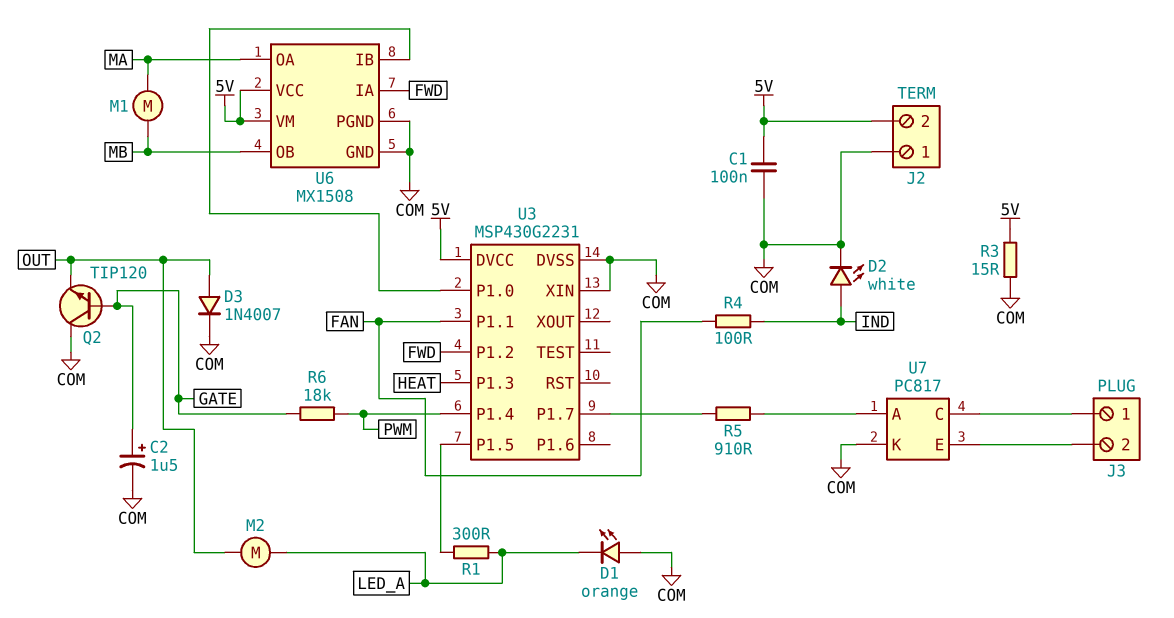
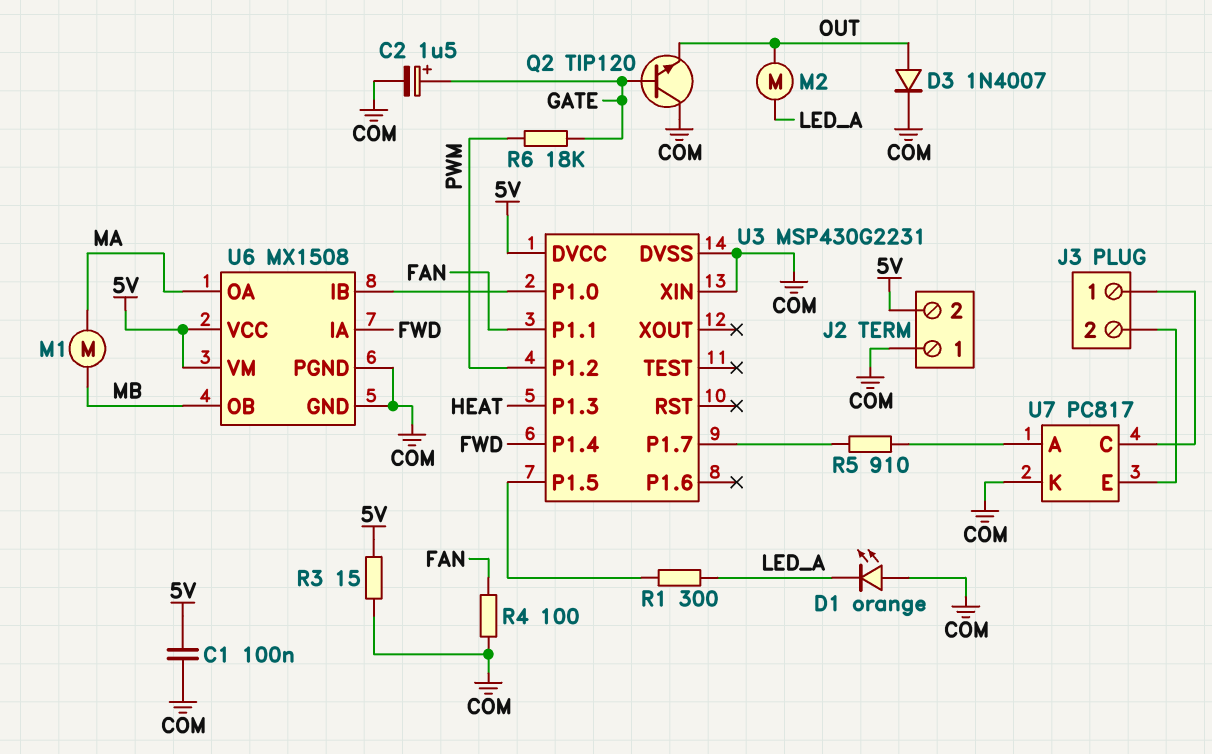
D2: LED white (A IND, K COM) -> none
R4: 100 (FAN, IND) -> 100 (COM, FAN)
U3 pin P1.2: FWD -> PWM
U3 pin P1.4: PWM -> FWD

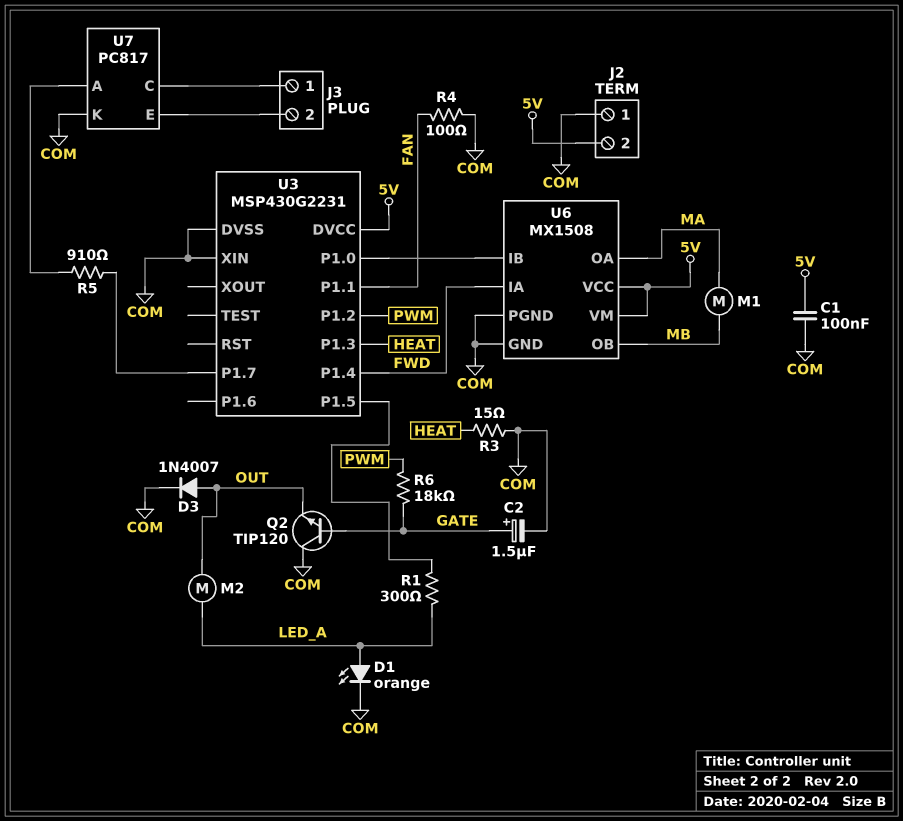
D1: LED orange (A COM, K LED_A) -> LED orange (A LED_A, K COM)
R3: 15 (5V, COM) -> 15 (COM, HEAT)

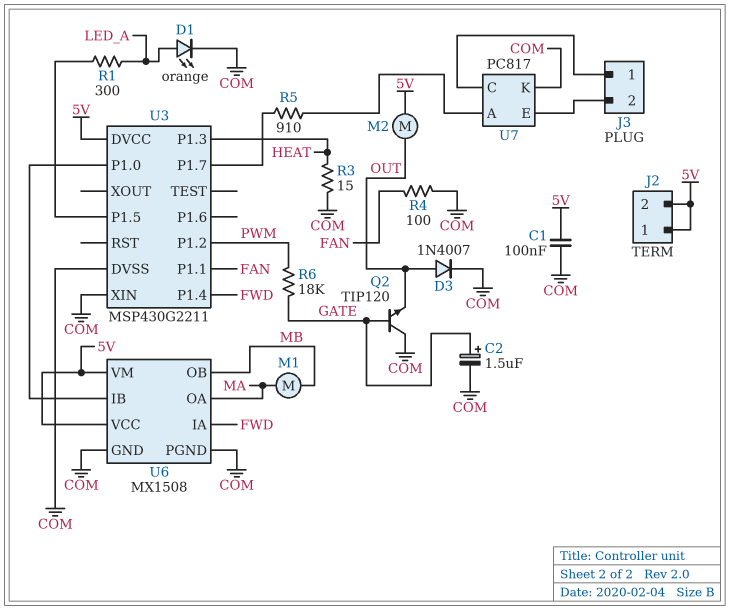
J2 pin 1: COM -> 5V
M2: motor (LED_A, OUT) -> motor (5V, OUT)
U3: MSP430G2231 -> MSP430G2211

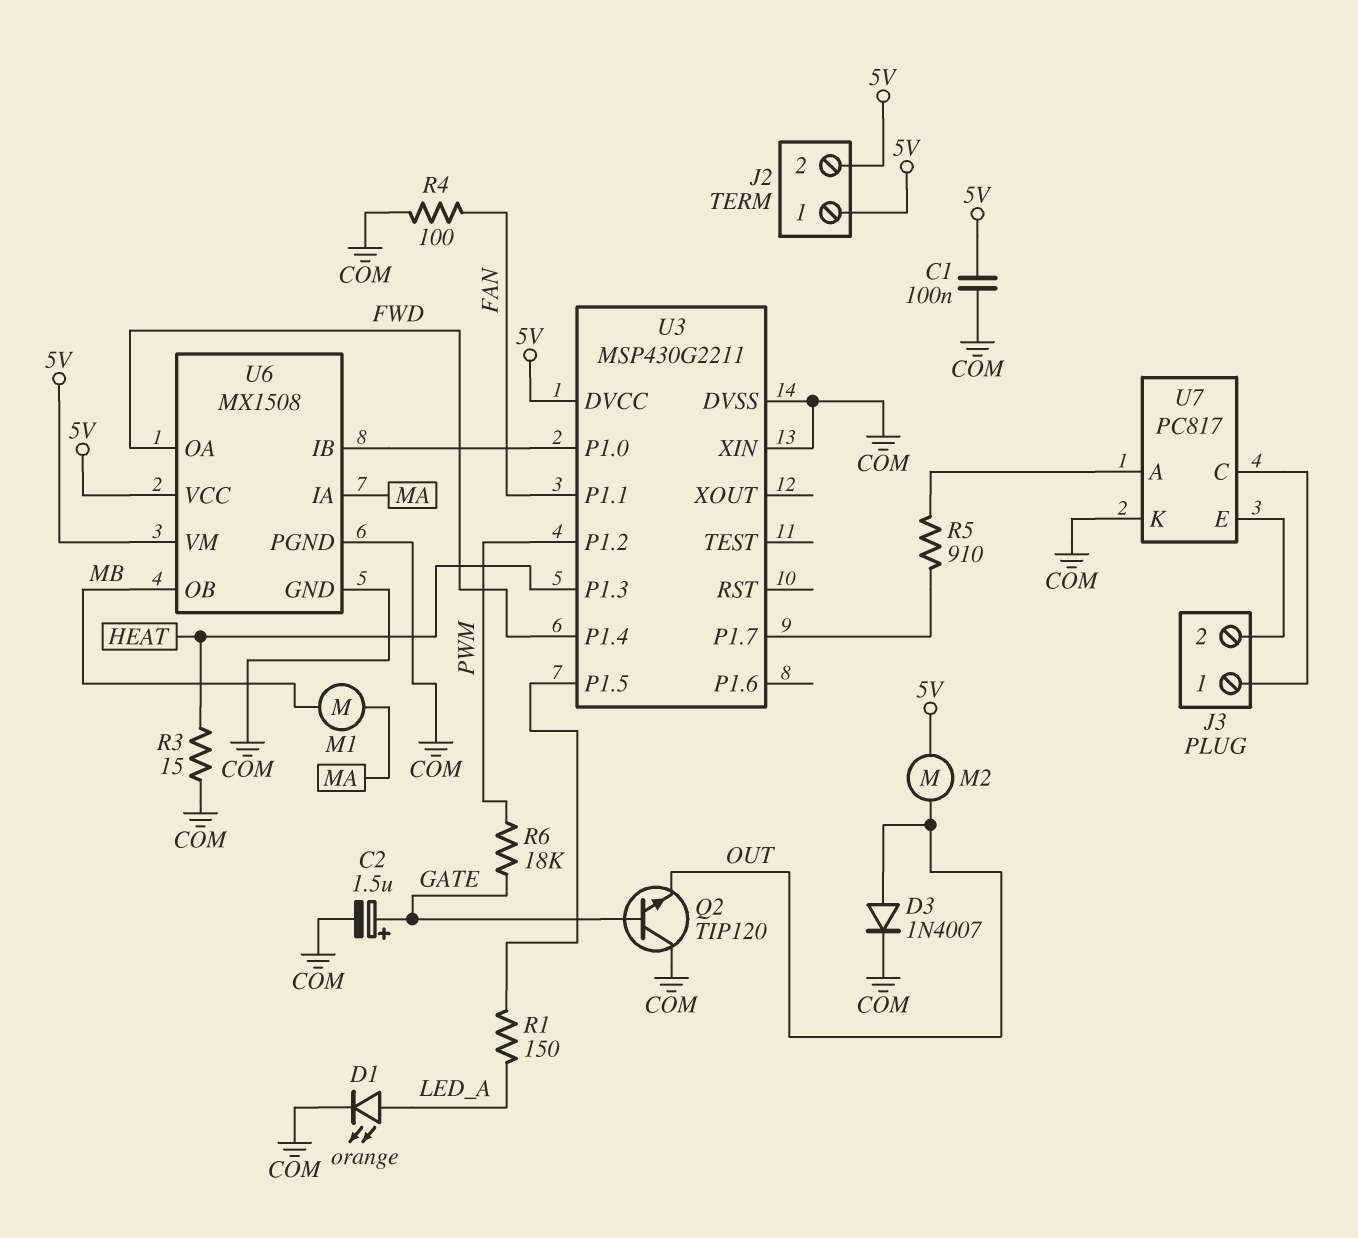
R1: 300 (LED_A, U3/P1.5) -> 150 (LED_A, U3/P1.5)
U6 pin IA: FWD -> MA
U6 pin OA: MA -> FWD

